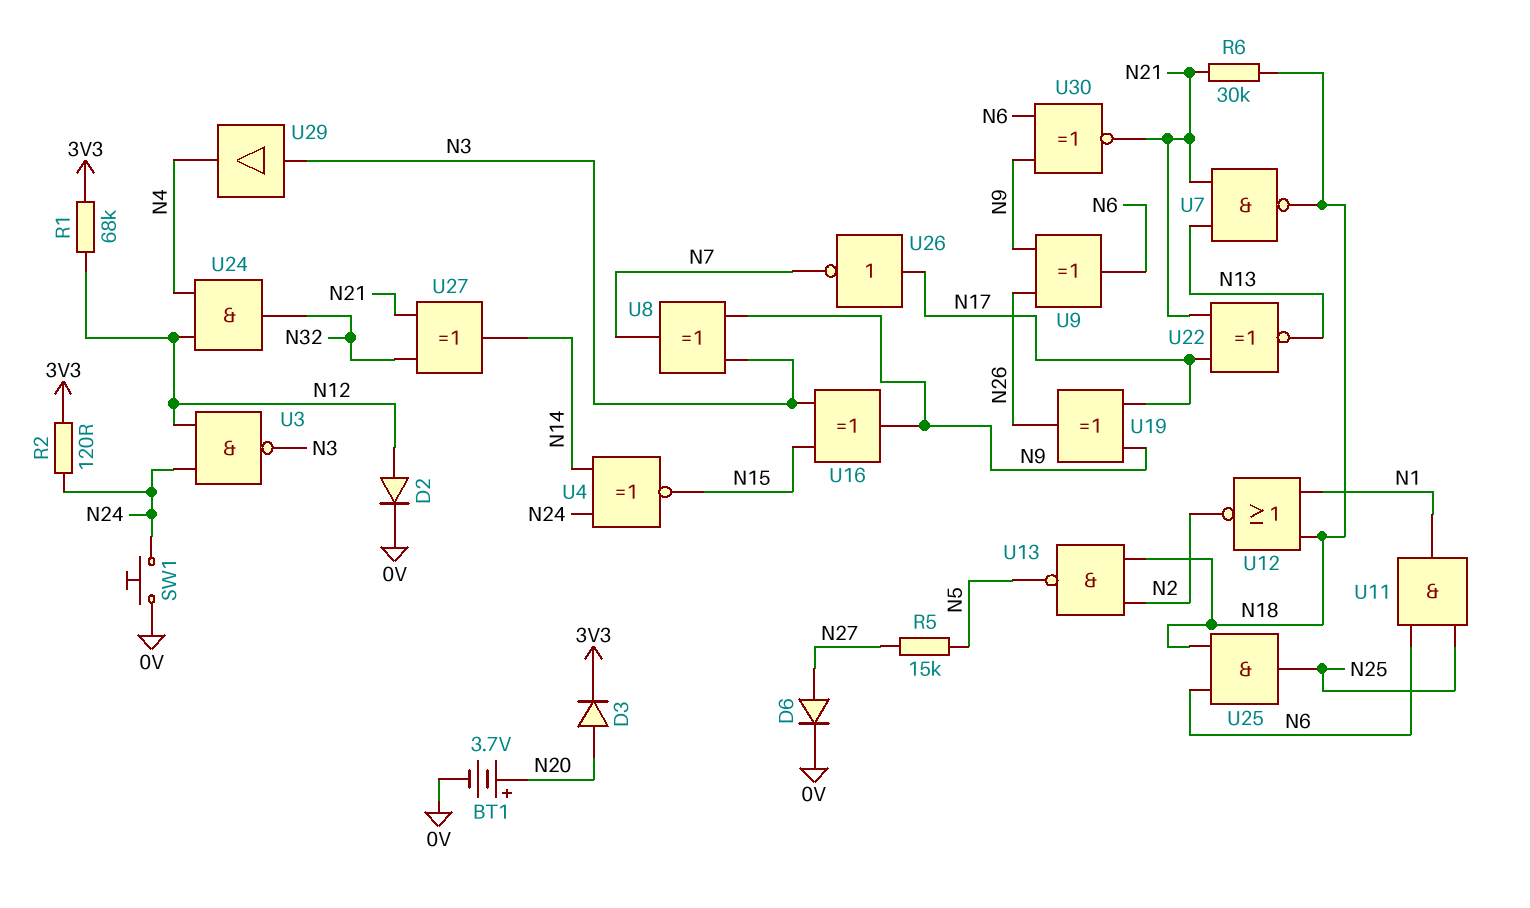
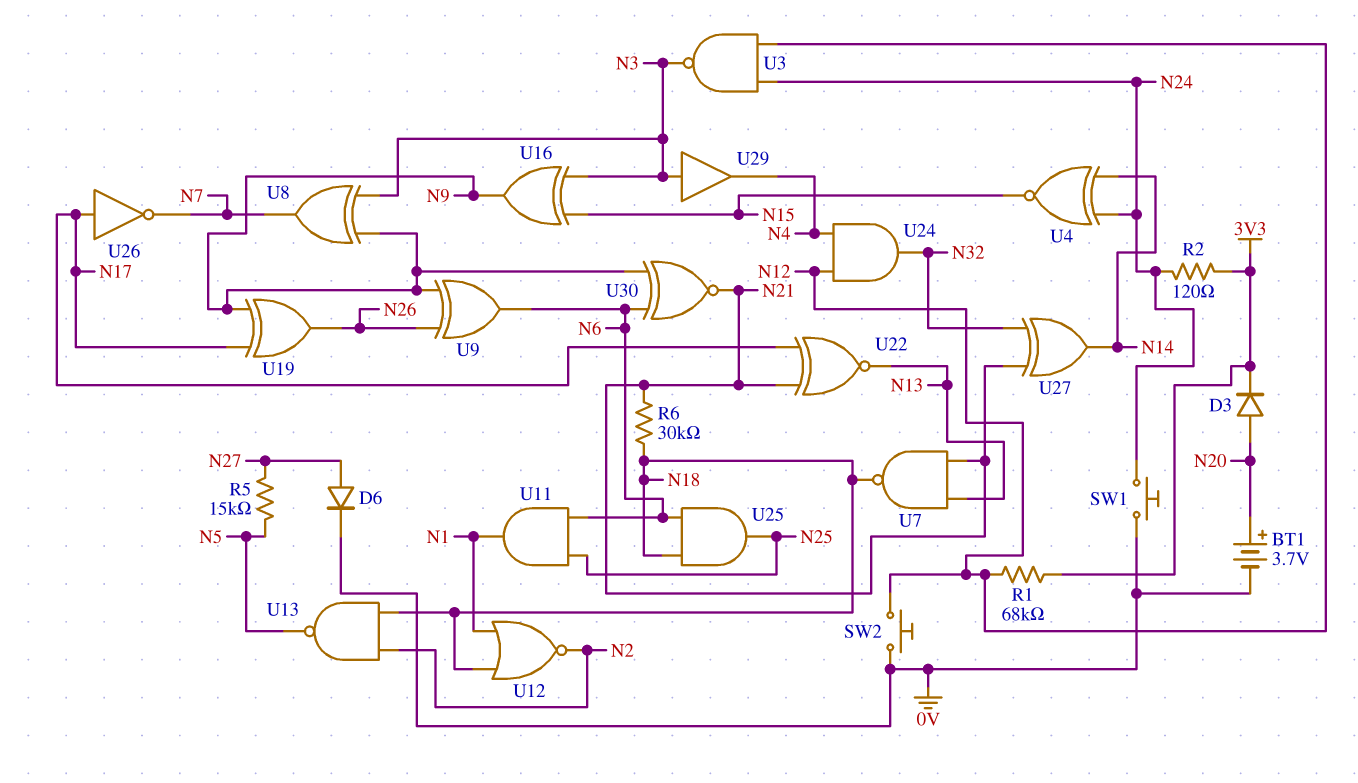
D2: diode (A N12, K 0V) -> none
SW2: none -> button (0V, N12)

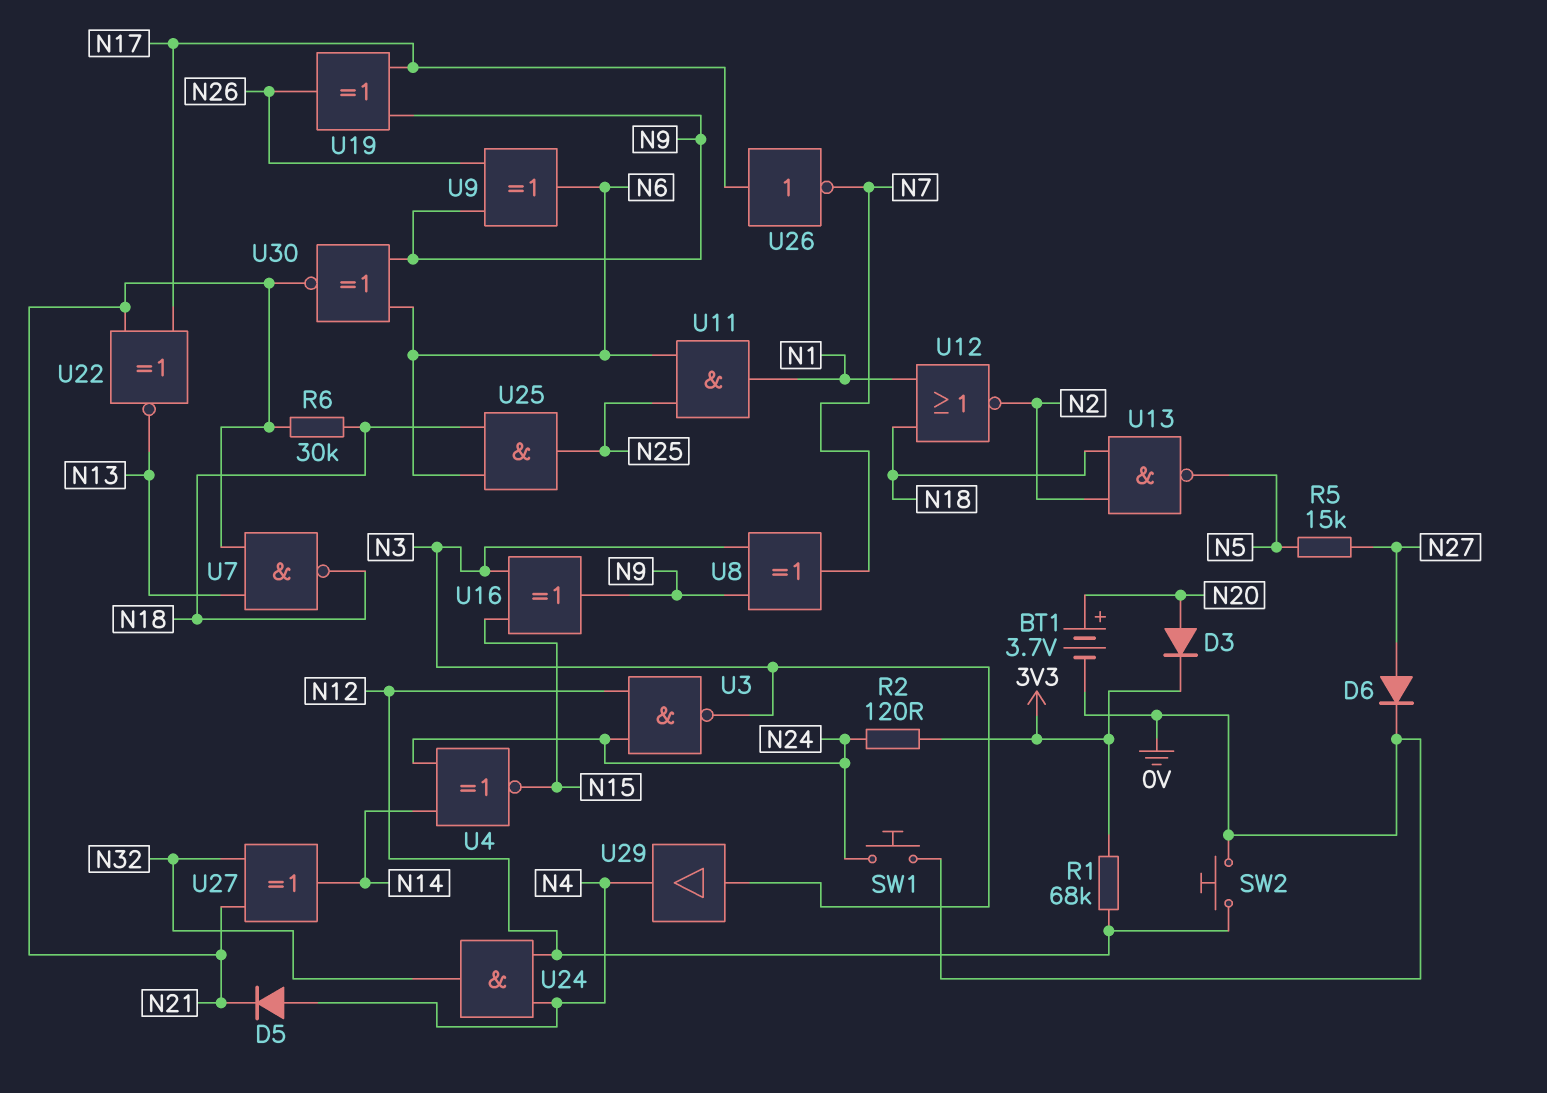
D5: none -> diode (A N4, K N21)

